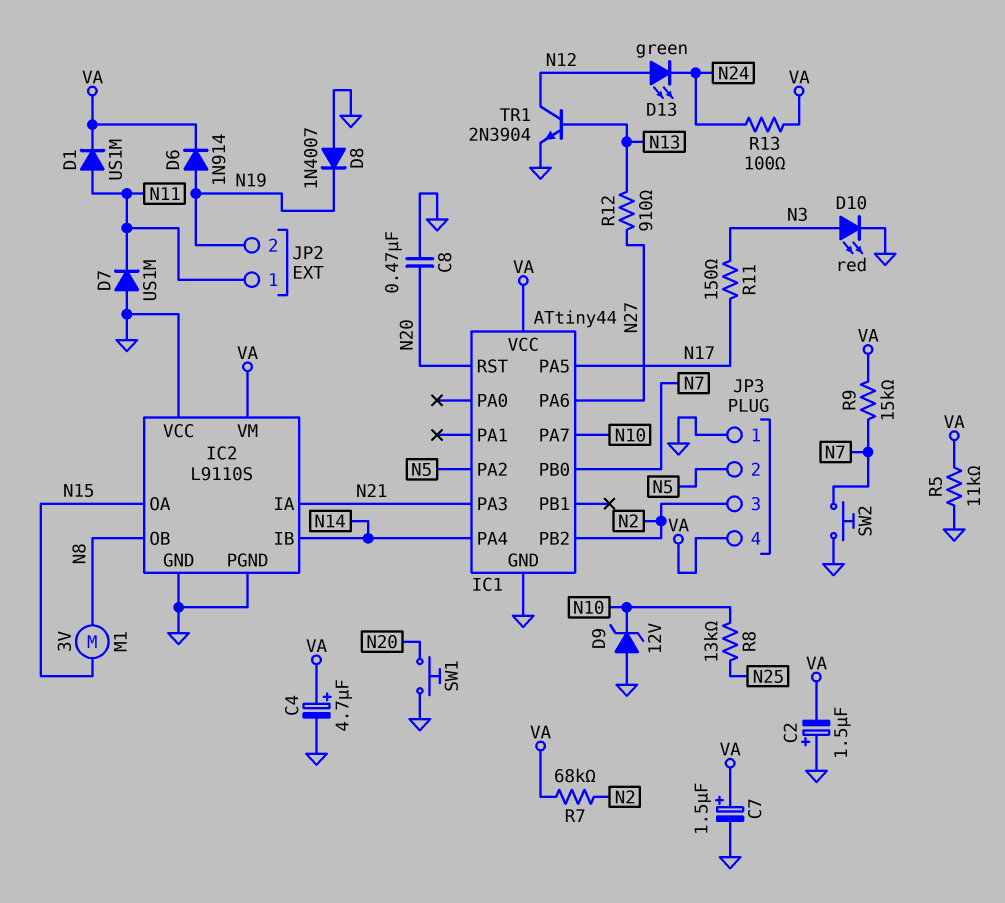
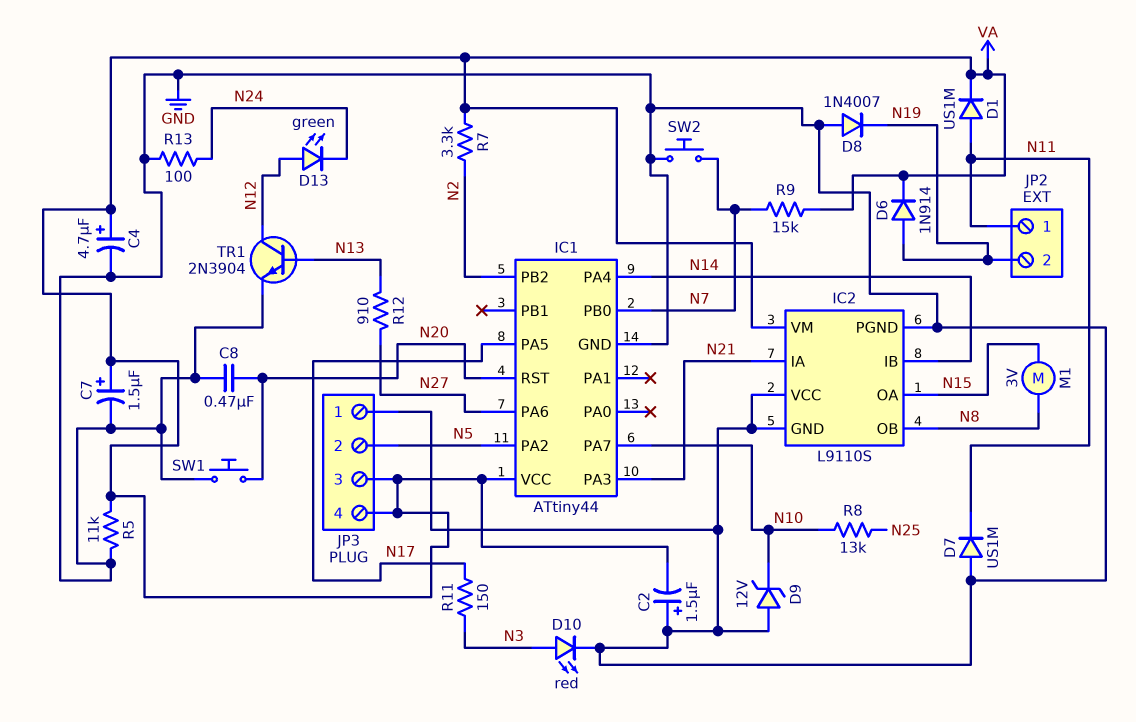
JP3 pin 3: N2 -> VA
R7: 68k (N2, VA) -> 3.3k (N2, VA)
R13: 100 (N24, VA) -> 100 (GND, N24)

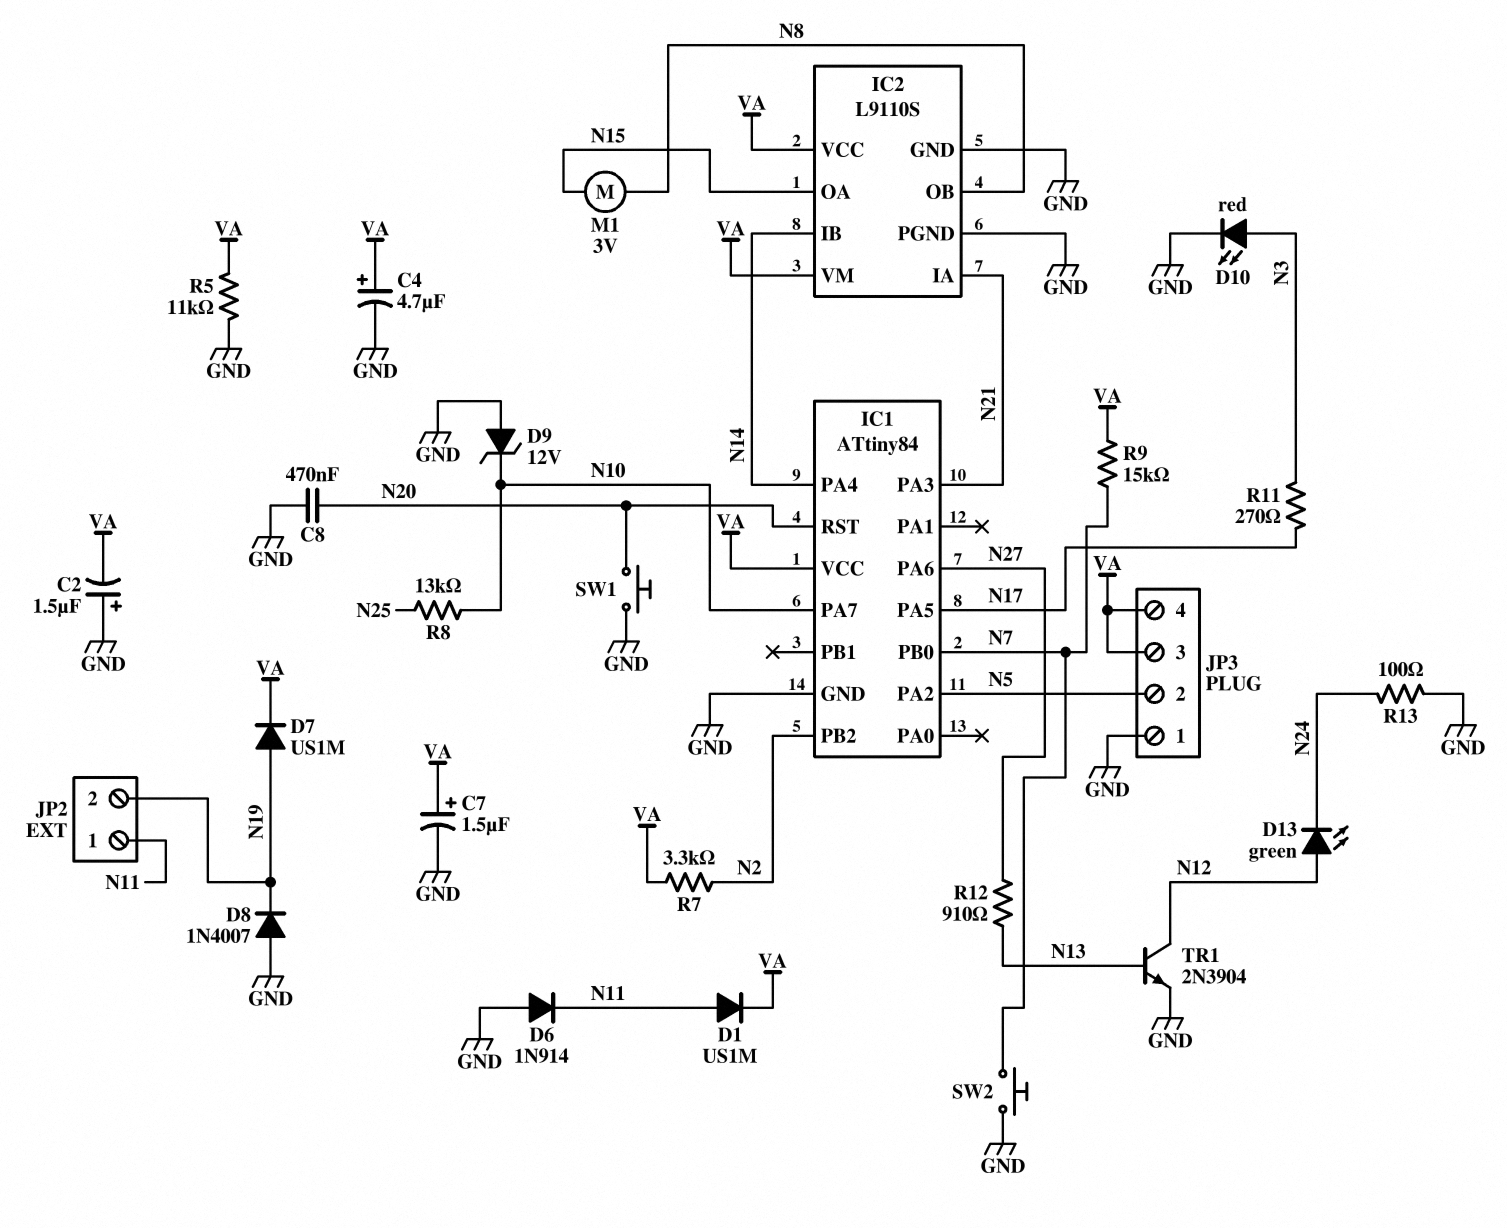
D6: diode 1N914 (A N19, K VA) -> diode 1N914 (A GND, K N11)
D7: diode US1M (A GND, K N11) -> diode US1M (A N19, K VA)
IC1: ATtiny44 -> ATtiny84
IC2 pin VCC: GND -> VA
R11: 150 (N3, N17) -> 270 (N3, N17)

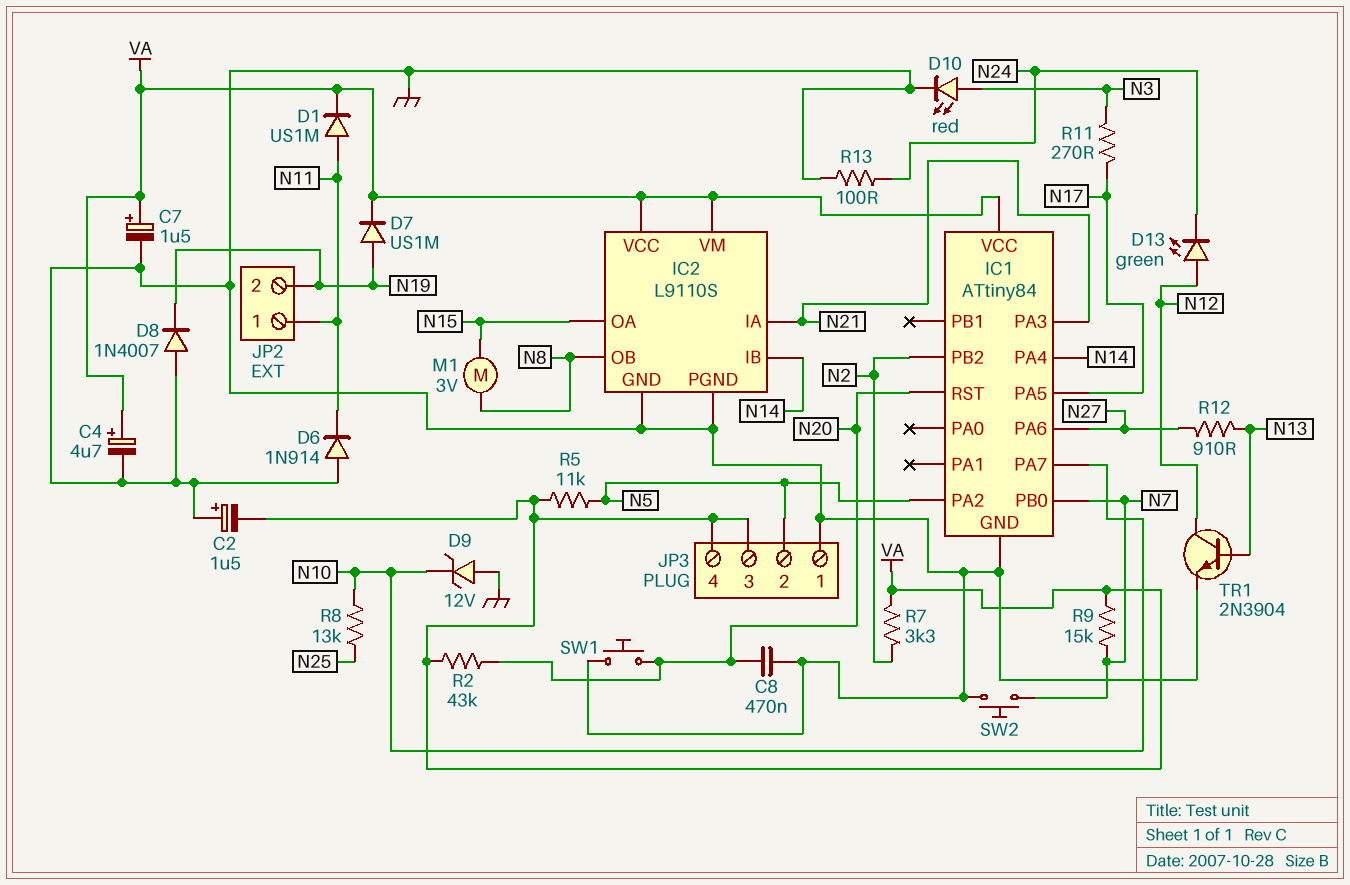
R2: none -> 43k (N20, VA)
R5: 11k (GND, VA) -> 11k (N5, VA)

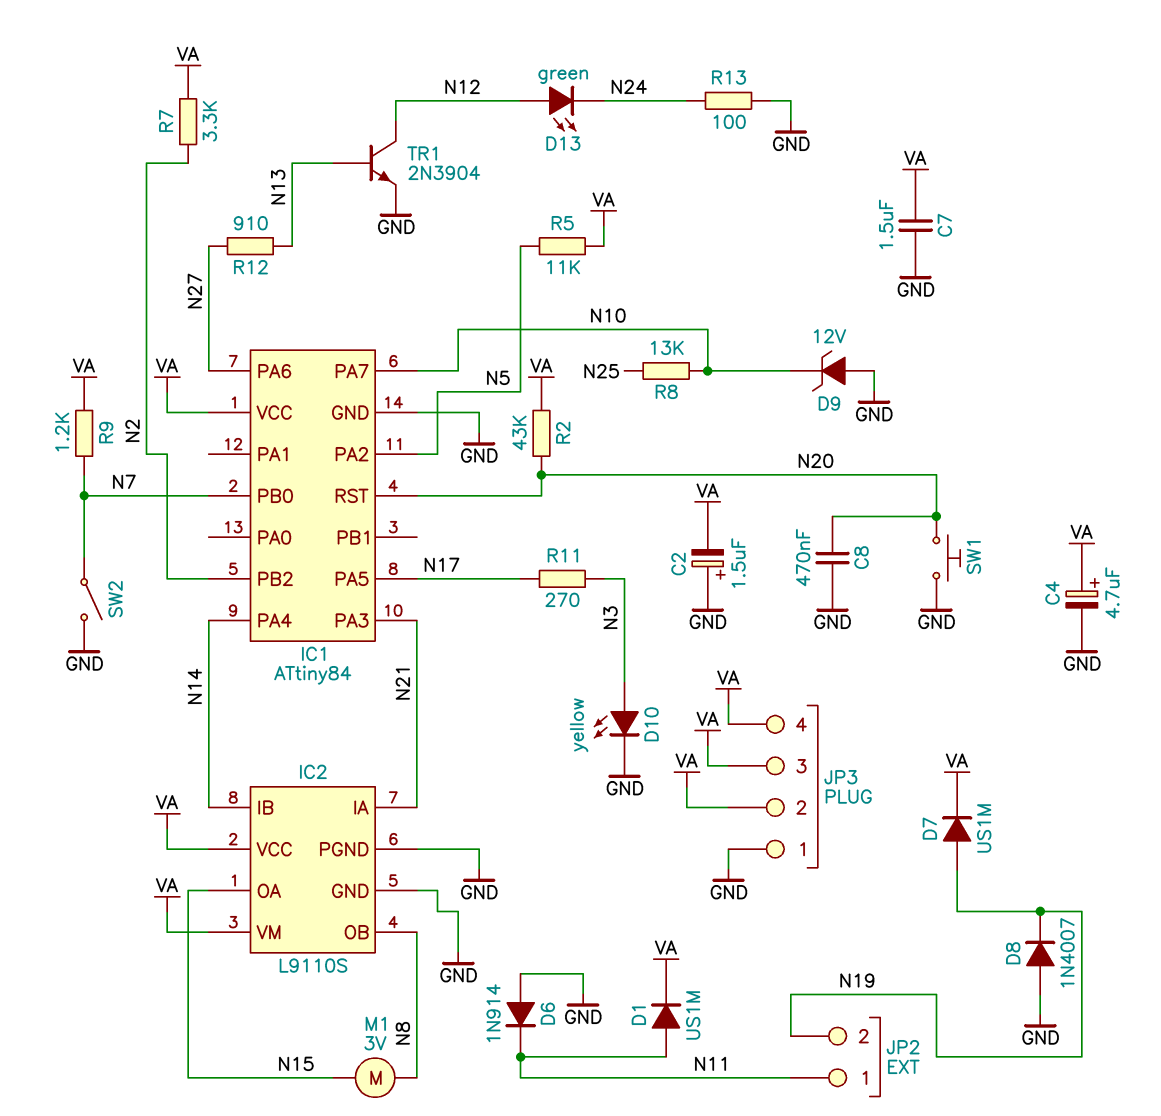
C7: 1.5uF (plus VA, minus GND) -> 1.5uF (GND, VA)
D10: LED red (A N3, K GND) -> LED yellow (A N3, K GND)
JP3 pin 2: N5 -> VA
R9: 15k (N7, VA) -> 1.2k (N7, VA)
SW2: button (GND, N7) -> switch (GND, N7)

